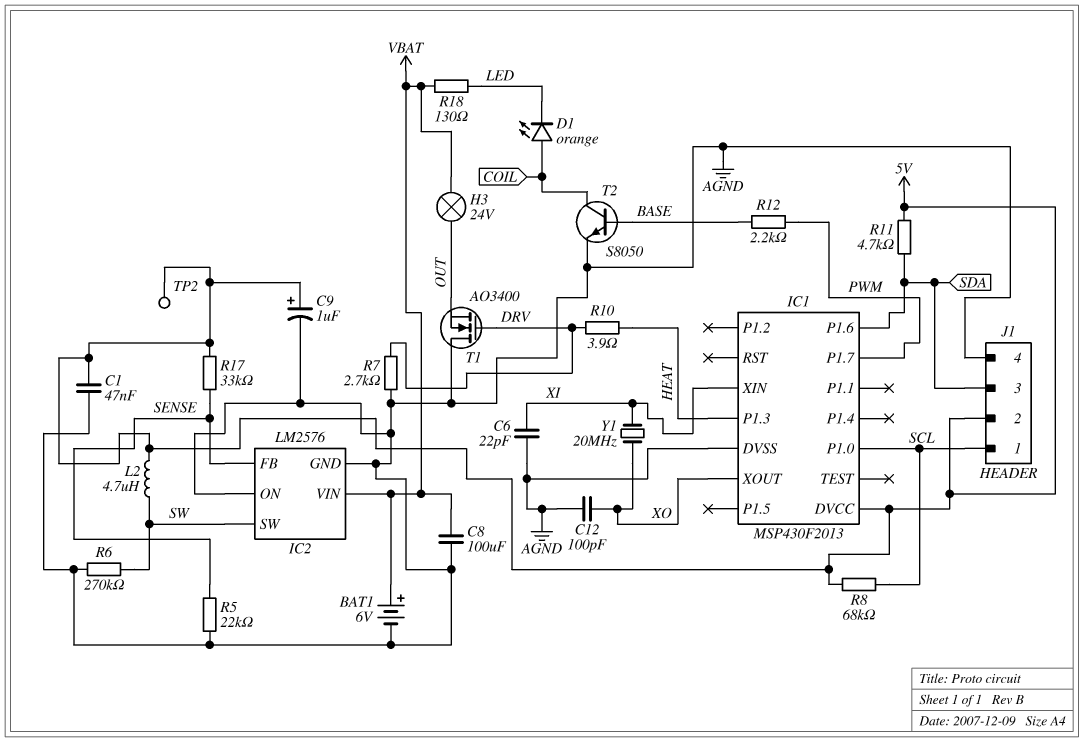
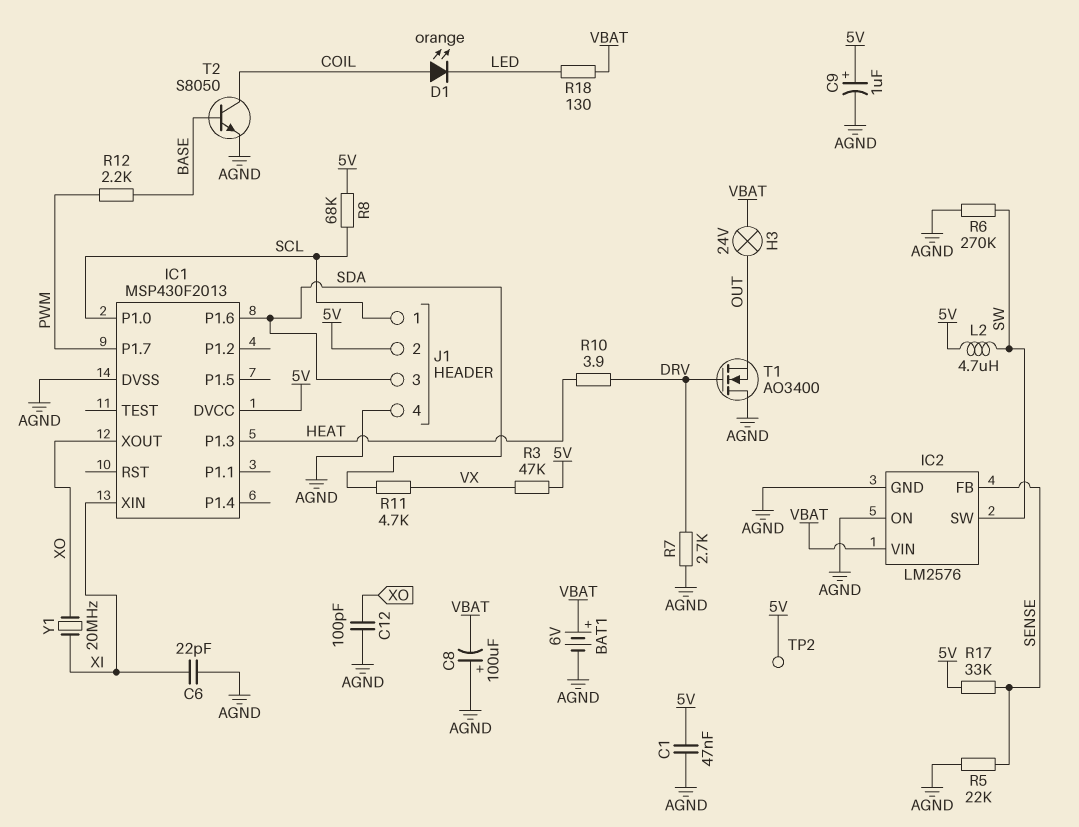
C8: 100uF (AGND, VBAT) -> 100uF (plus AGND, minus VBAT)
R3: none -> 47k (5V, VX)
R11: 4.7k (5V, SDA) -> 4.7k (SDA, VX)

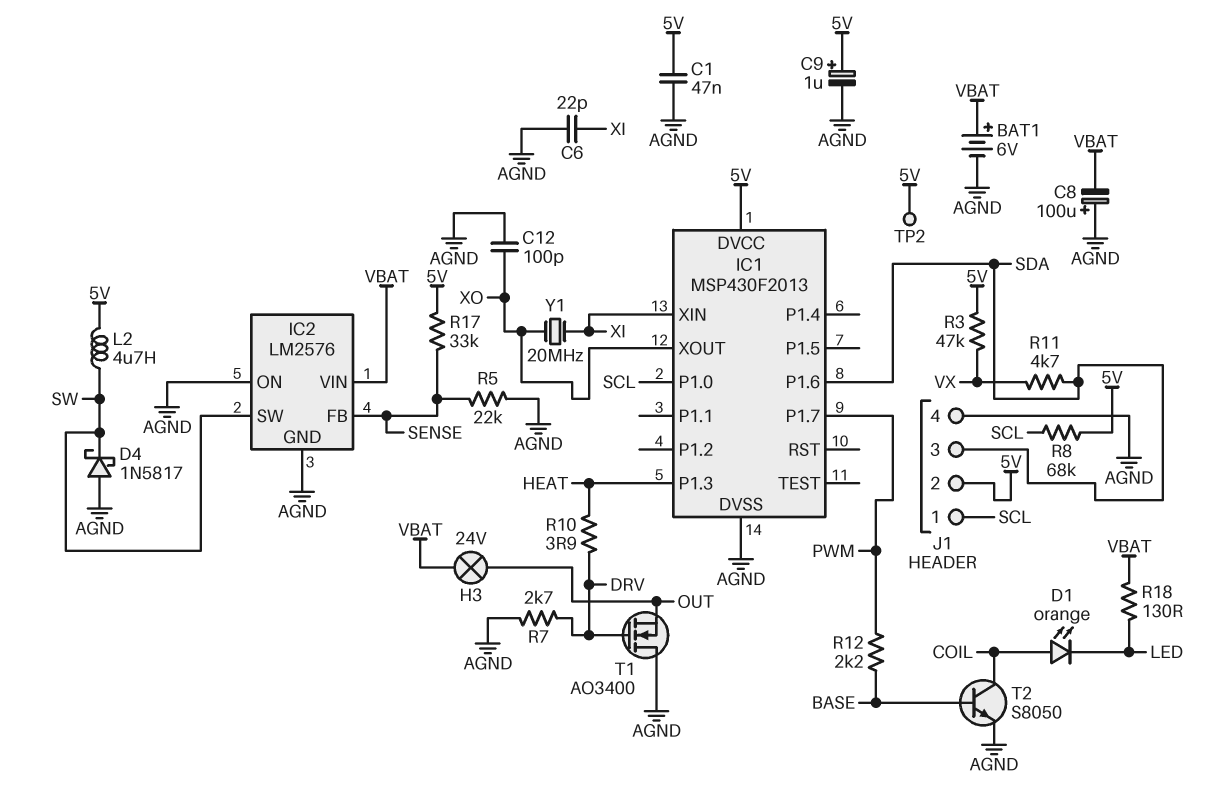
D4: none -> schottky 1N5817 (A AGND, K SW)
R6: 270k (AGND, SW) -> none

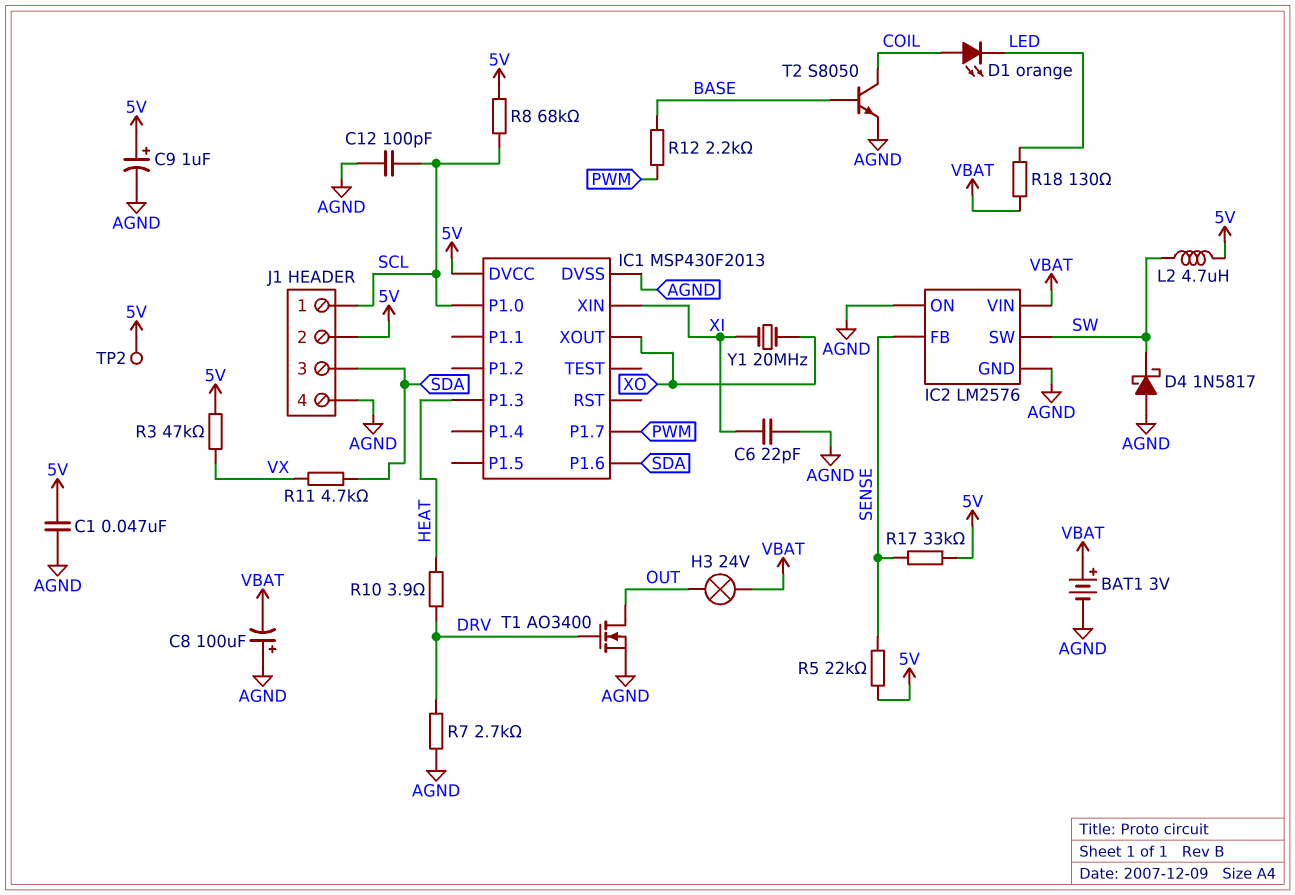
BAT1: 6V (plus VBAT, minus AGND) -> 3V (plus VBAT, minus AGND)
C12: 100pF (AGND, XO) -> 100pF (AGND, SCL)
R5: 22k (AGND, SENSE) -> 22k (5V, SENSE)
T1: NMOS AO3400 (G DRV, D AGND, S OUT) -> NMOS AO3400 (G DRV, D OUT, S AGND)

